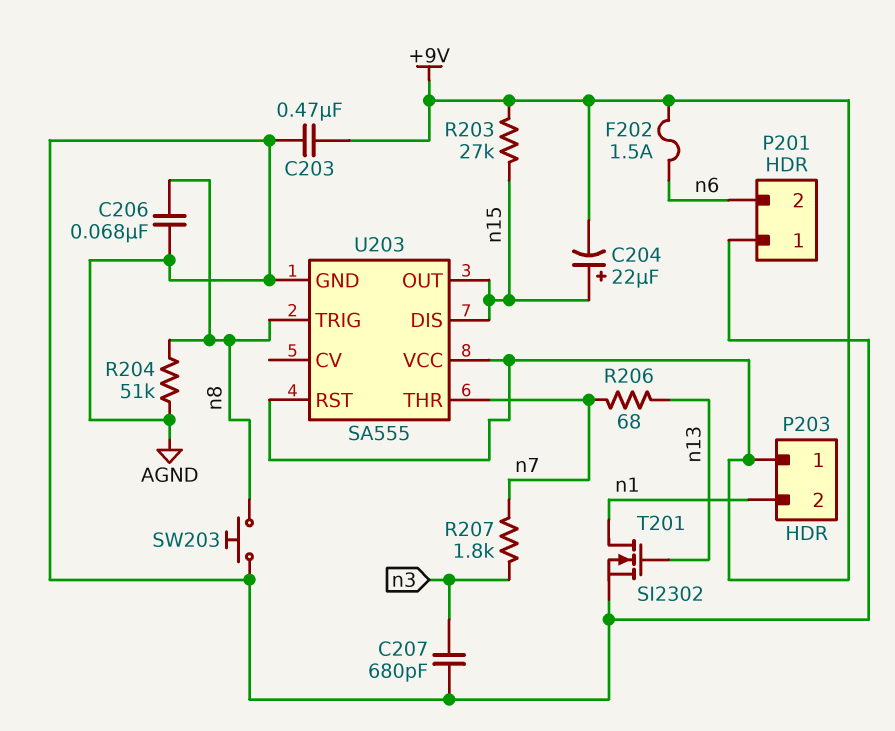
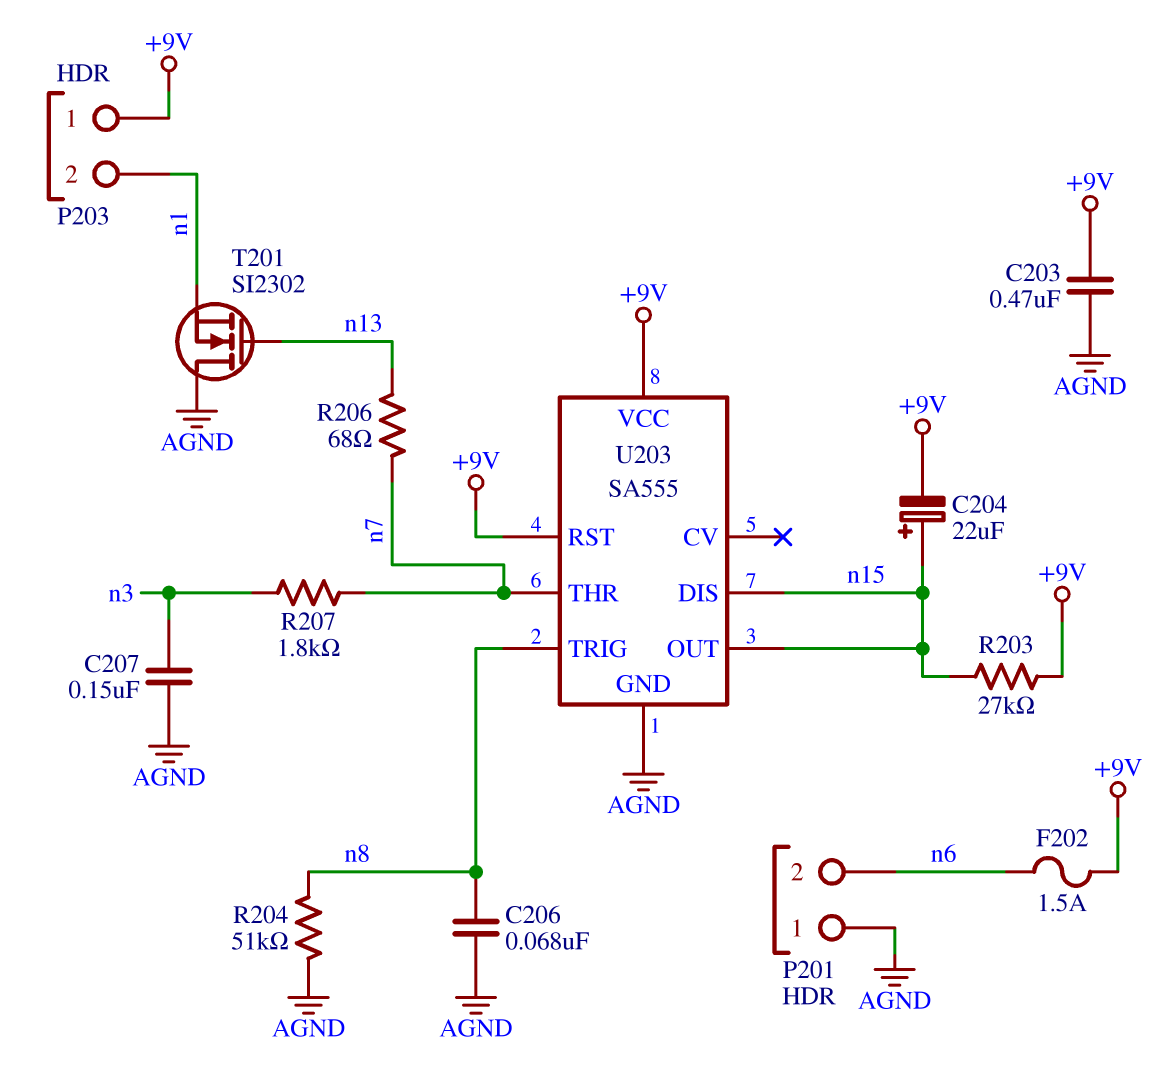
C207: 680pF (AGND, n3) -> 150nF (AGND, n3)
SW203: button (AGND, n8) -> none
T201: NMOS SI2302 (G n13, D n1, S AGND) -> NMOS SI2302 (G n13, D AGND, S n1)

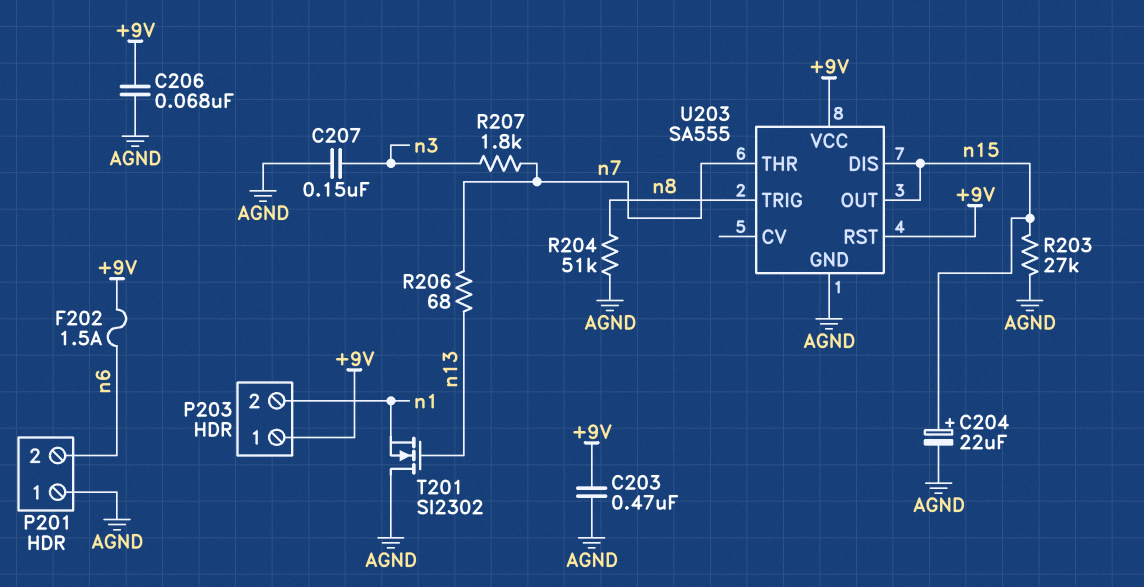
C204: 22uF (plus n15, minus +9V) -> 22uF (plus n15, minus AGND)
C206: 68nF (AGND, n8) -> 68nF (+9V, AGND)
R203: 27k (+9V, n15) -> 27k (AGND, n15)

